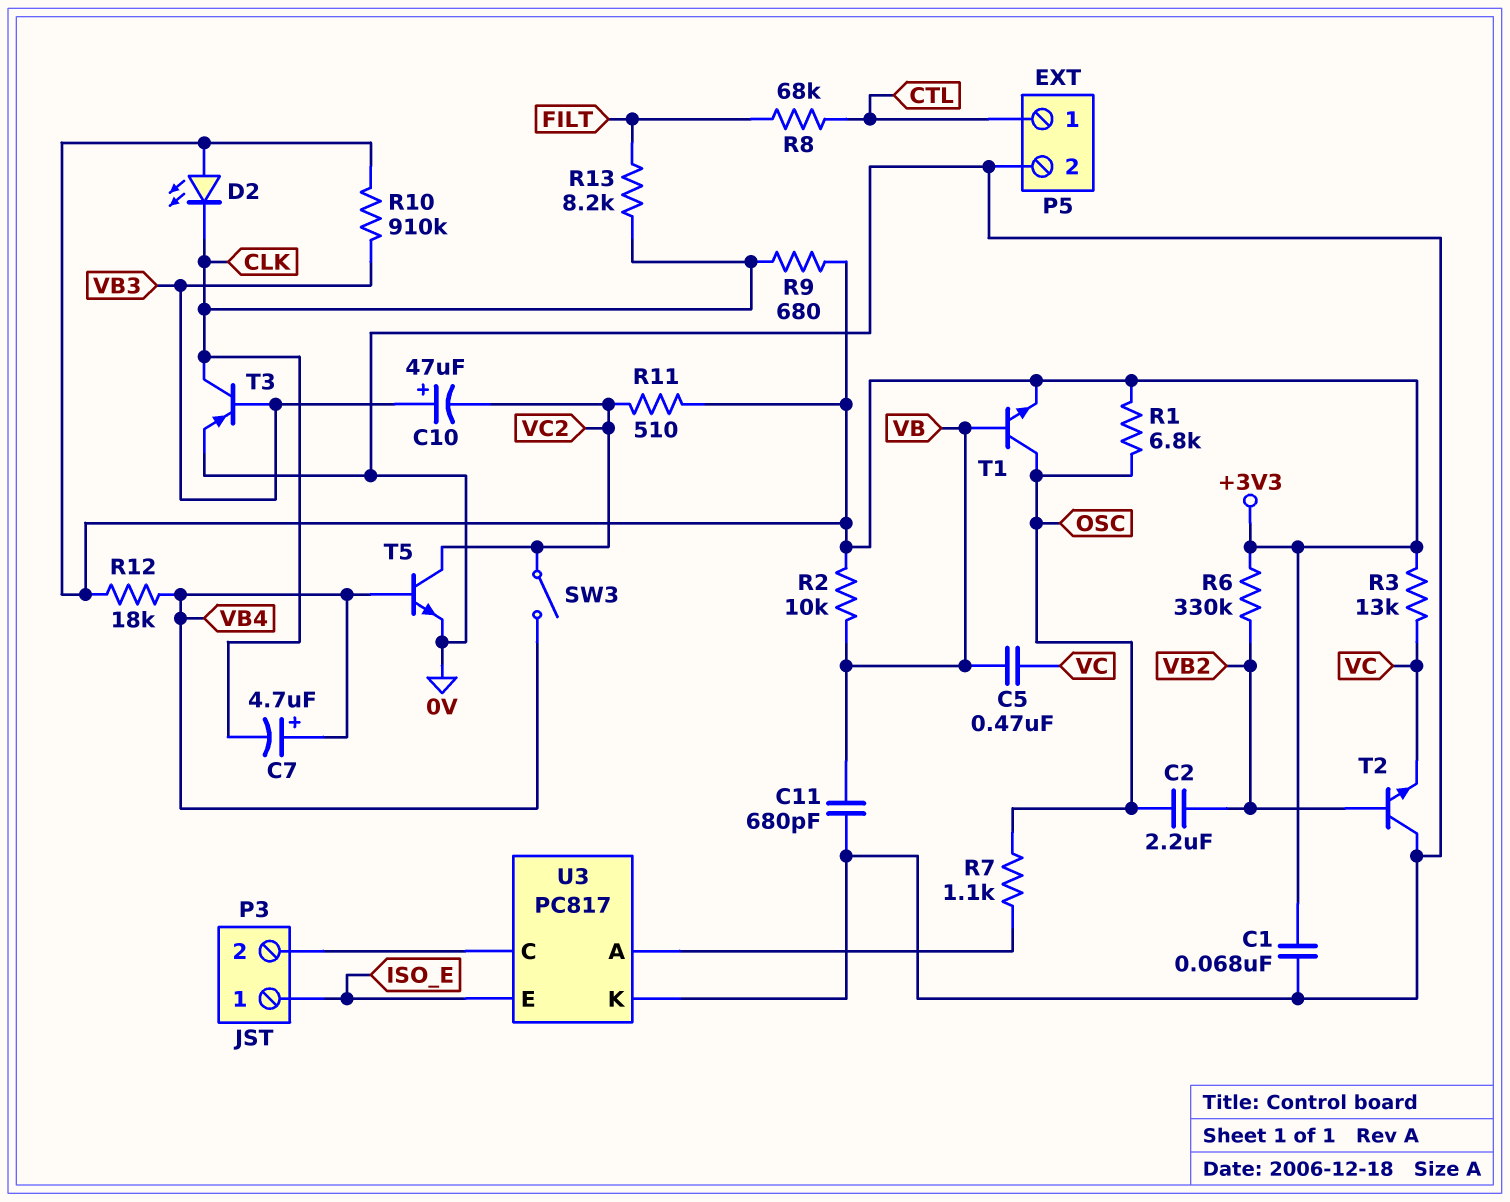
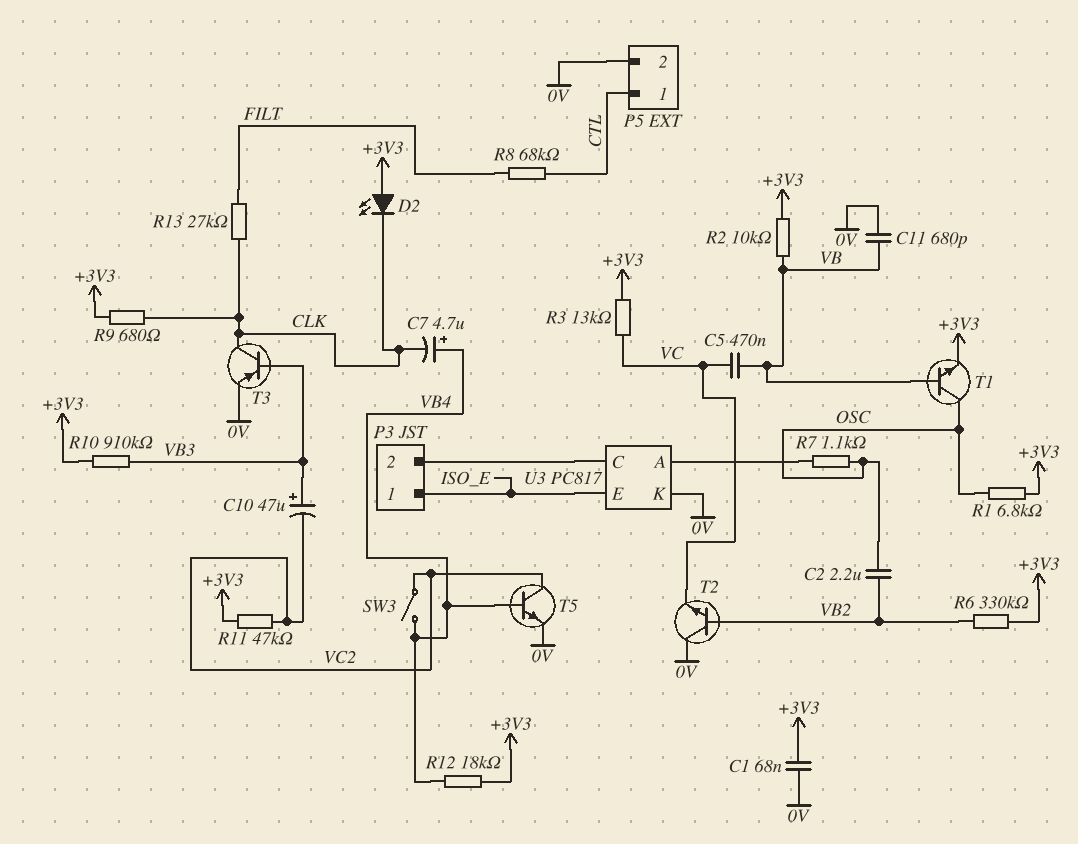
R11: 510 (+3V3, VC2) -> 47k (+3V3, VC2)
R13: 8.2k (CLK, FILT) -> 27k (CLK, FILT)

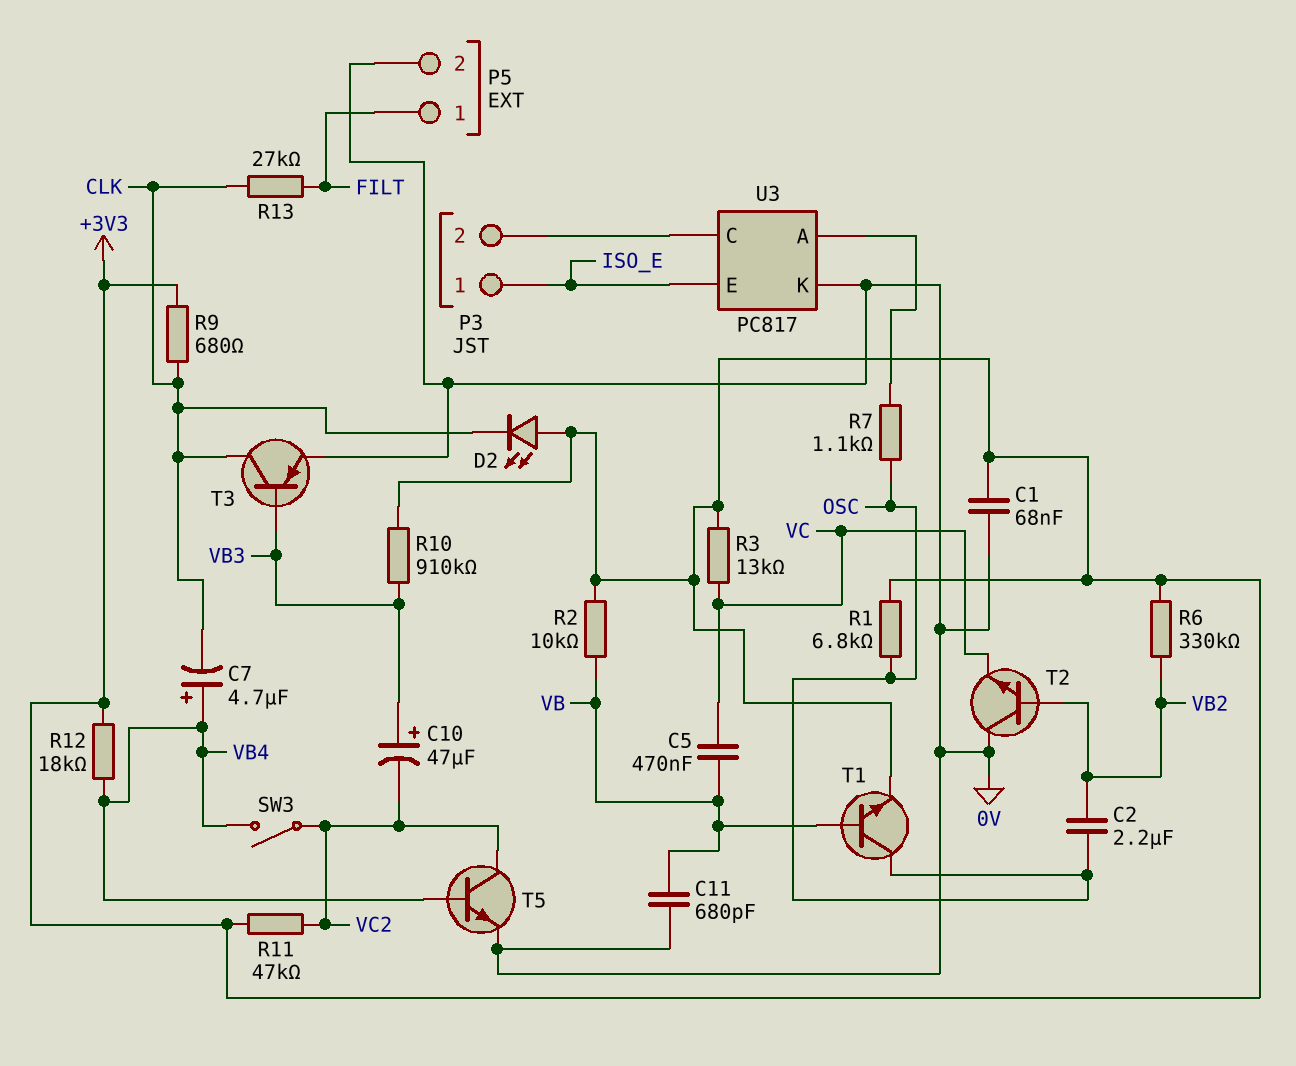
P5 pin 1: CTL -> FILT
R8: 68k (CTL, FILT) -> none

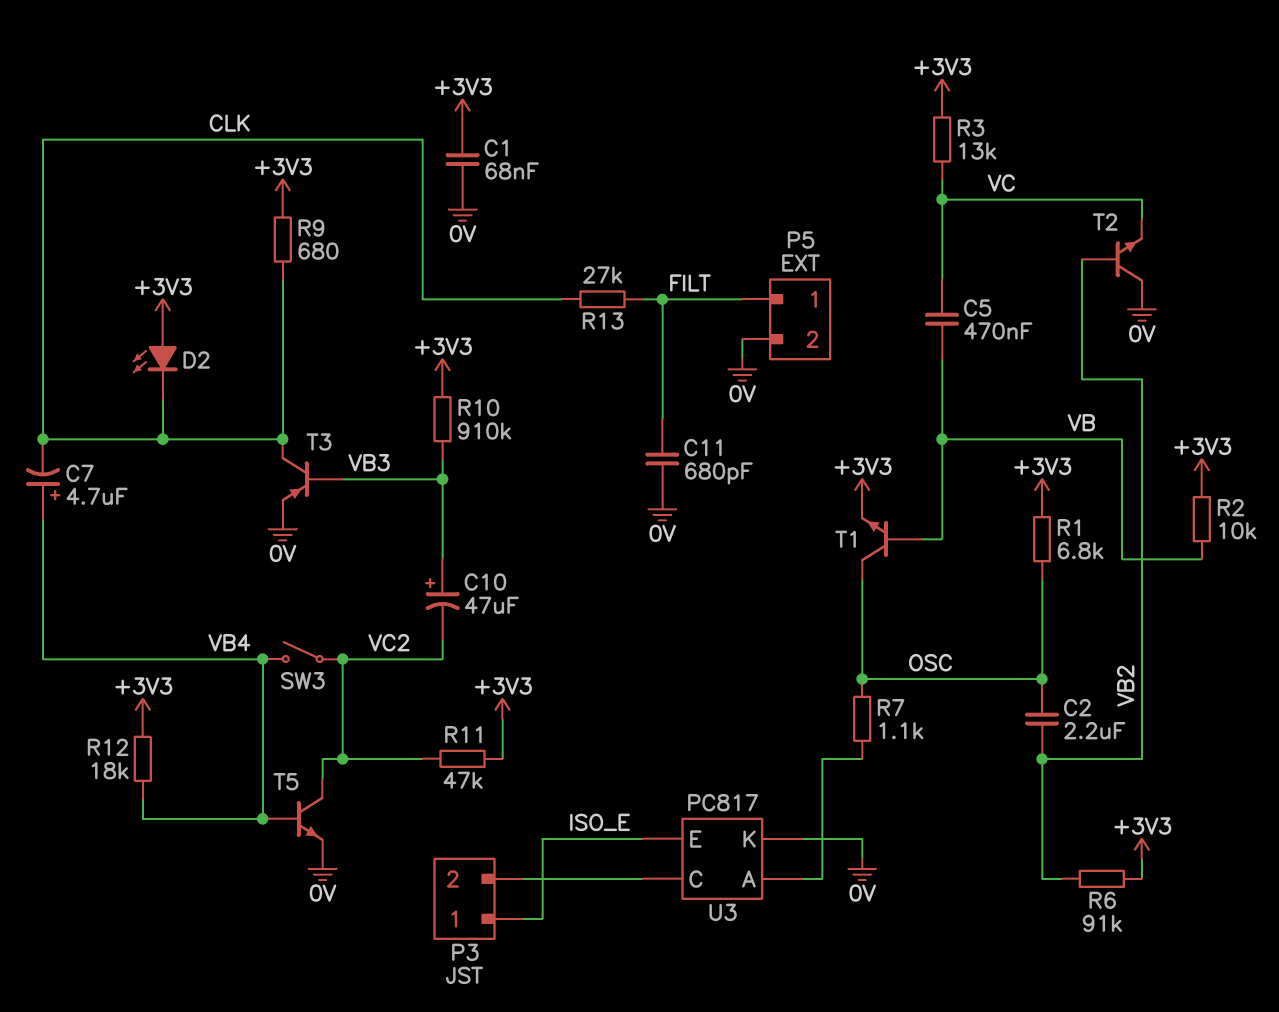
C11: 680pF (0V, VB) -> 680pF (0V, FILT)
R6: 330k (+3V3, VB2) -> 91k (+3V3, VB2)

